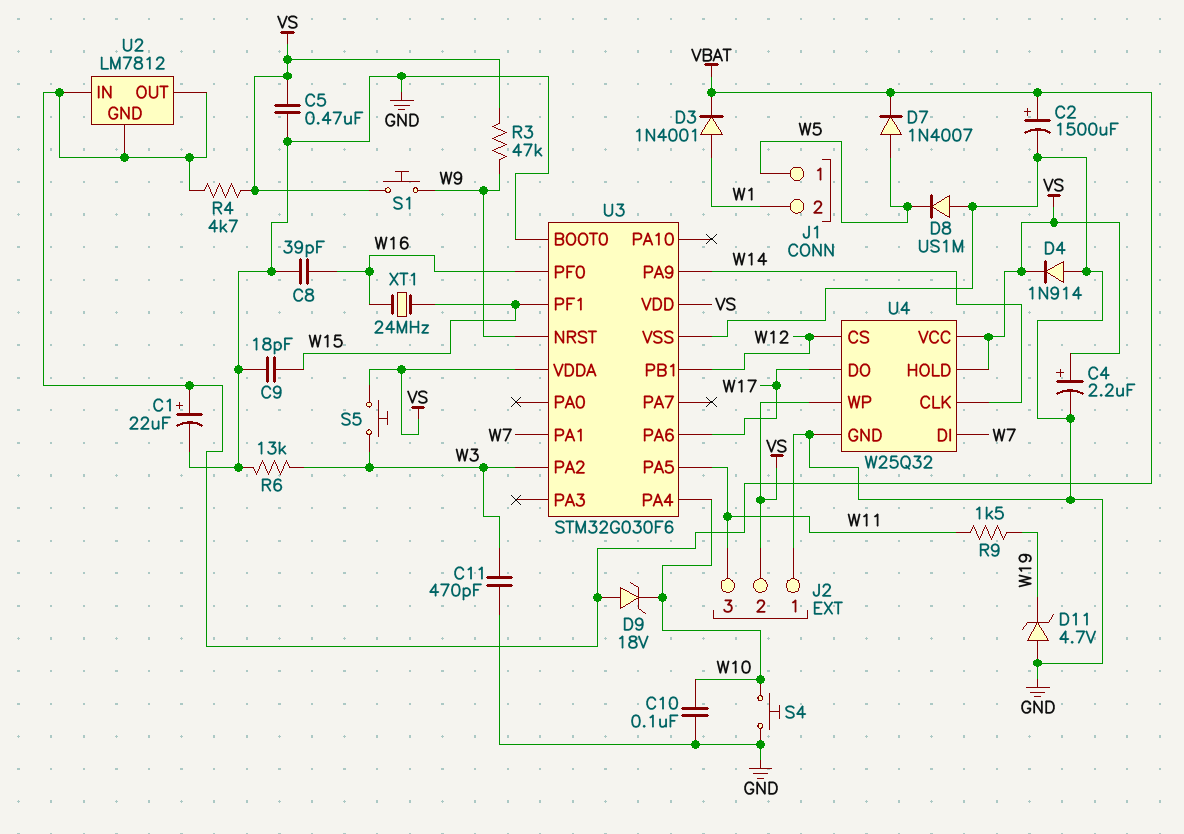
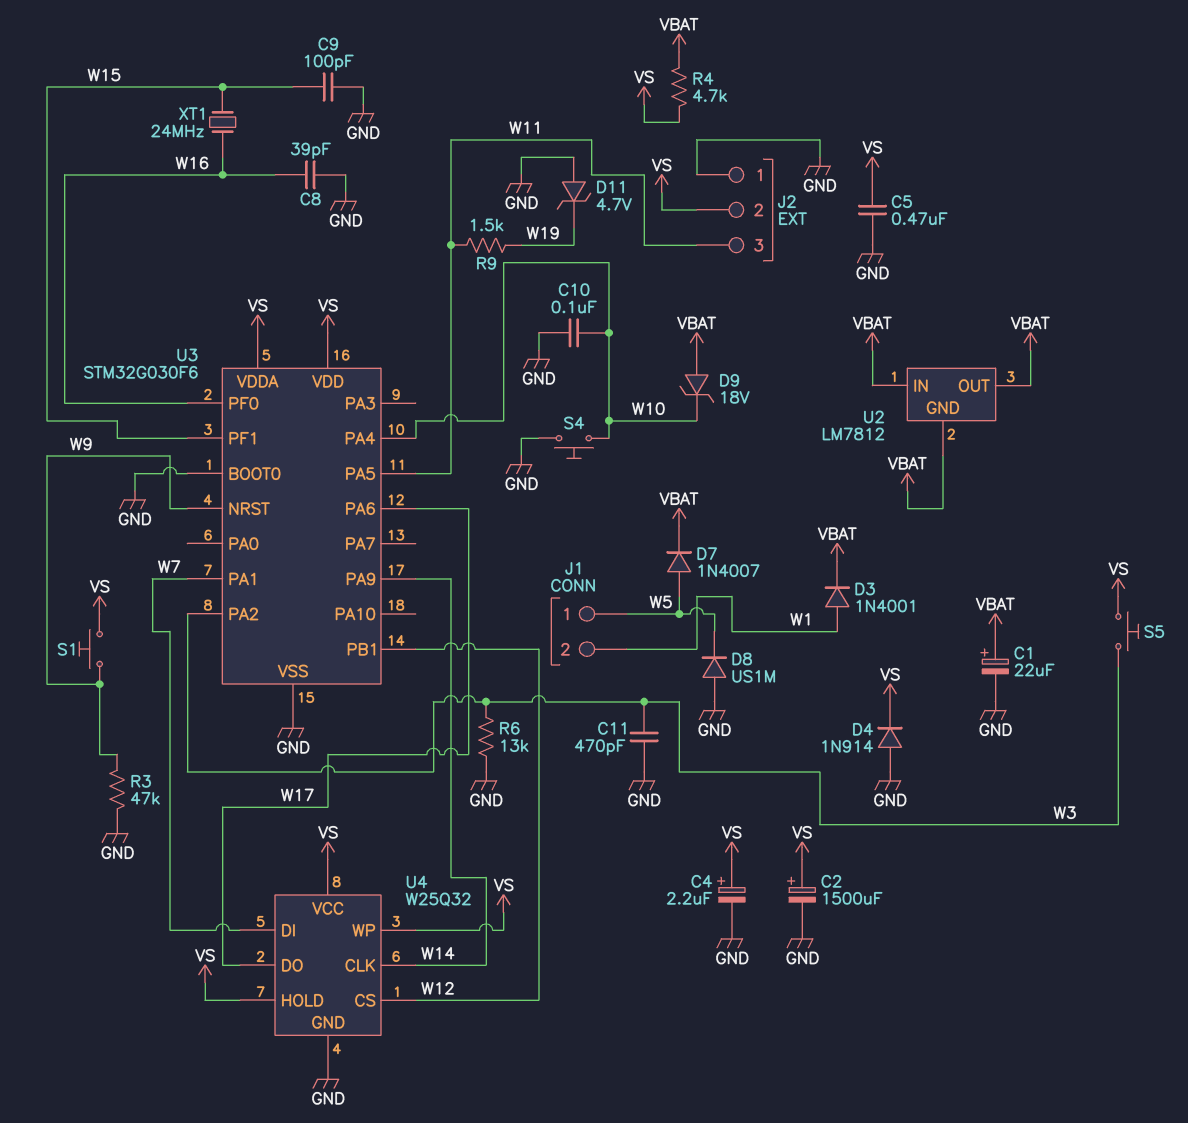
C2: 1500uF (plus VBAT, minus GND) -> 1500uF (plus VS, minus GND)
C9: 18pF (GND, W15) -> 100pF (GND, W15)
R3: 47k (VS, W9) -> 47k (GND, W9)

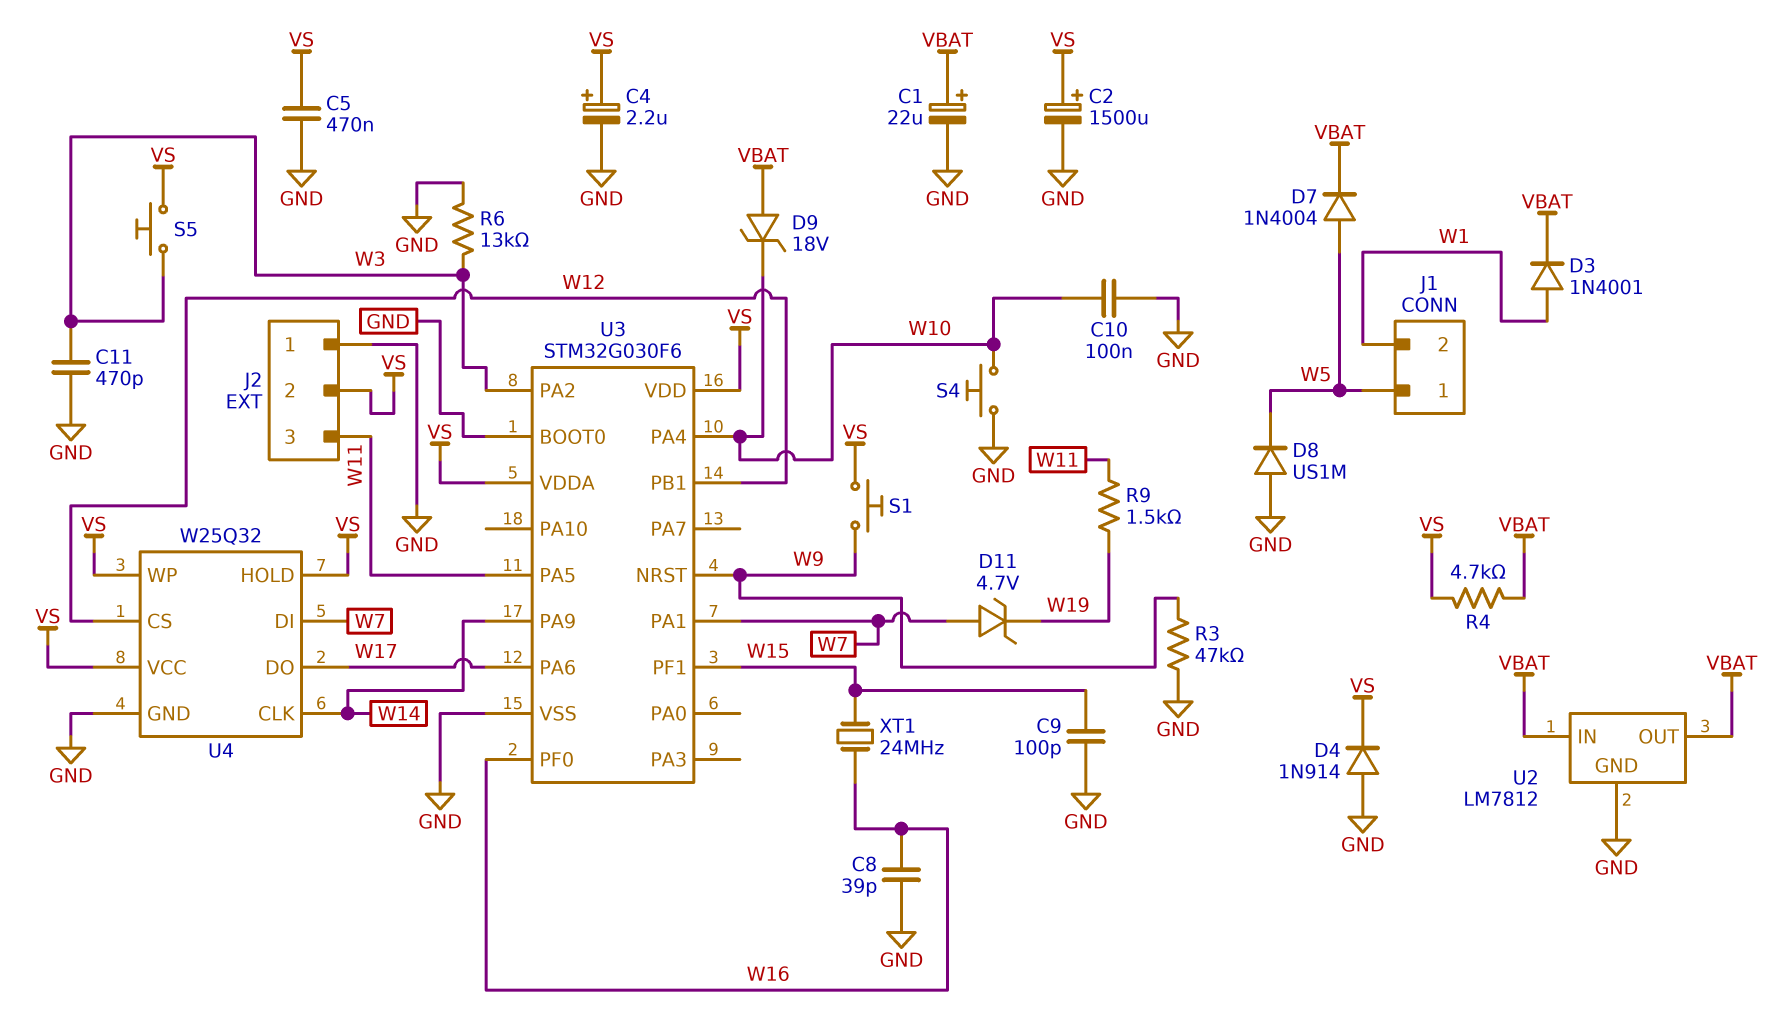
D7: diode 1N4007 (A W5, K VBAT) -> diode 1N4004 (A W5, K VBAT)
D11: zener 4.7V (A GND, K W19) -> zener 4.7V (A W7, K W19)
U2 pin GND: VBAT -> GND

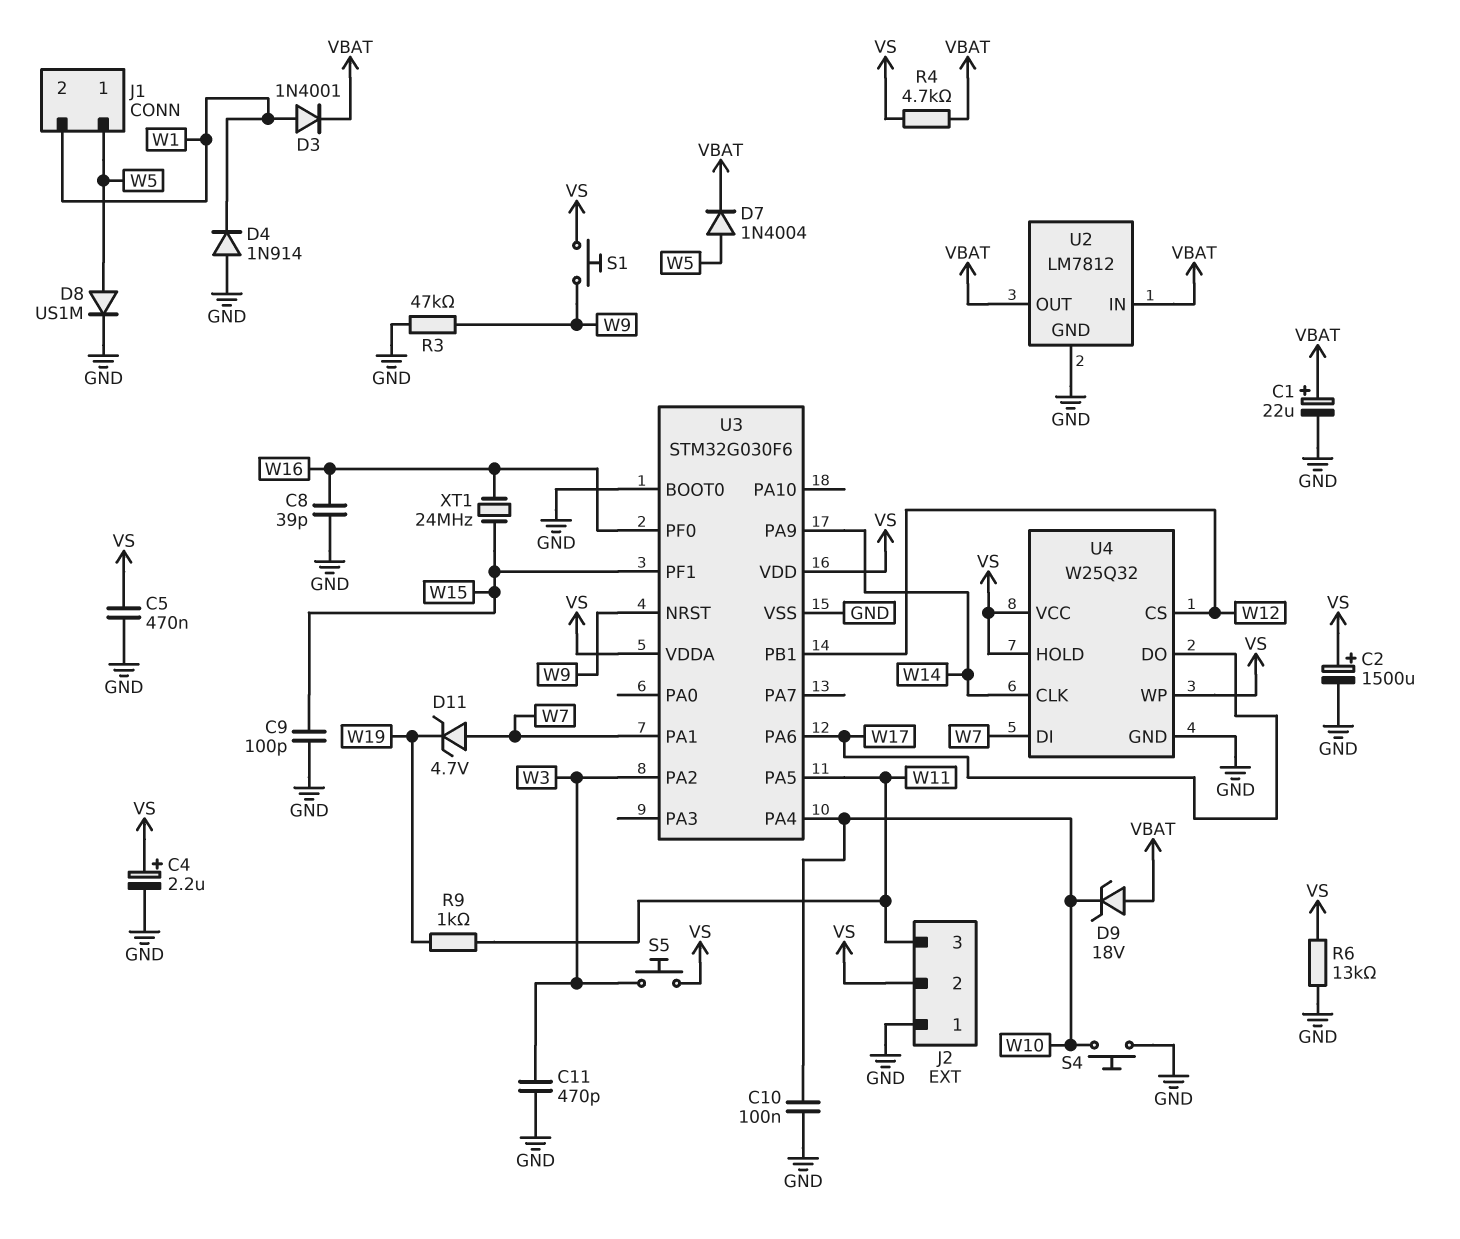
D4: diode 1N914 (A GND, K VS) -> diode 1N914 (A GND, K W1)
D8: diode US1M (A GND, K W5) -> diode US1M (A W5, K GND)
R6: 13k (GND, W3) -> 13k (GND, VS)
R9: 1.5k (W11, W19) -> 1k (W11, W19)

